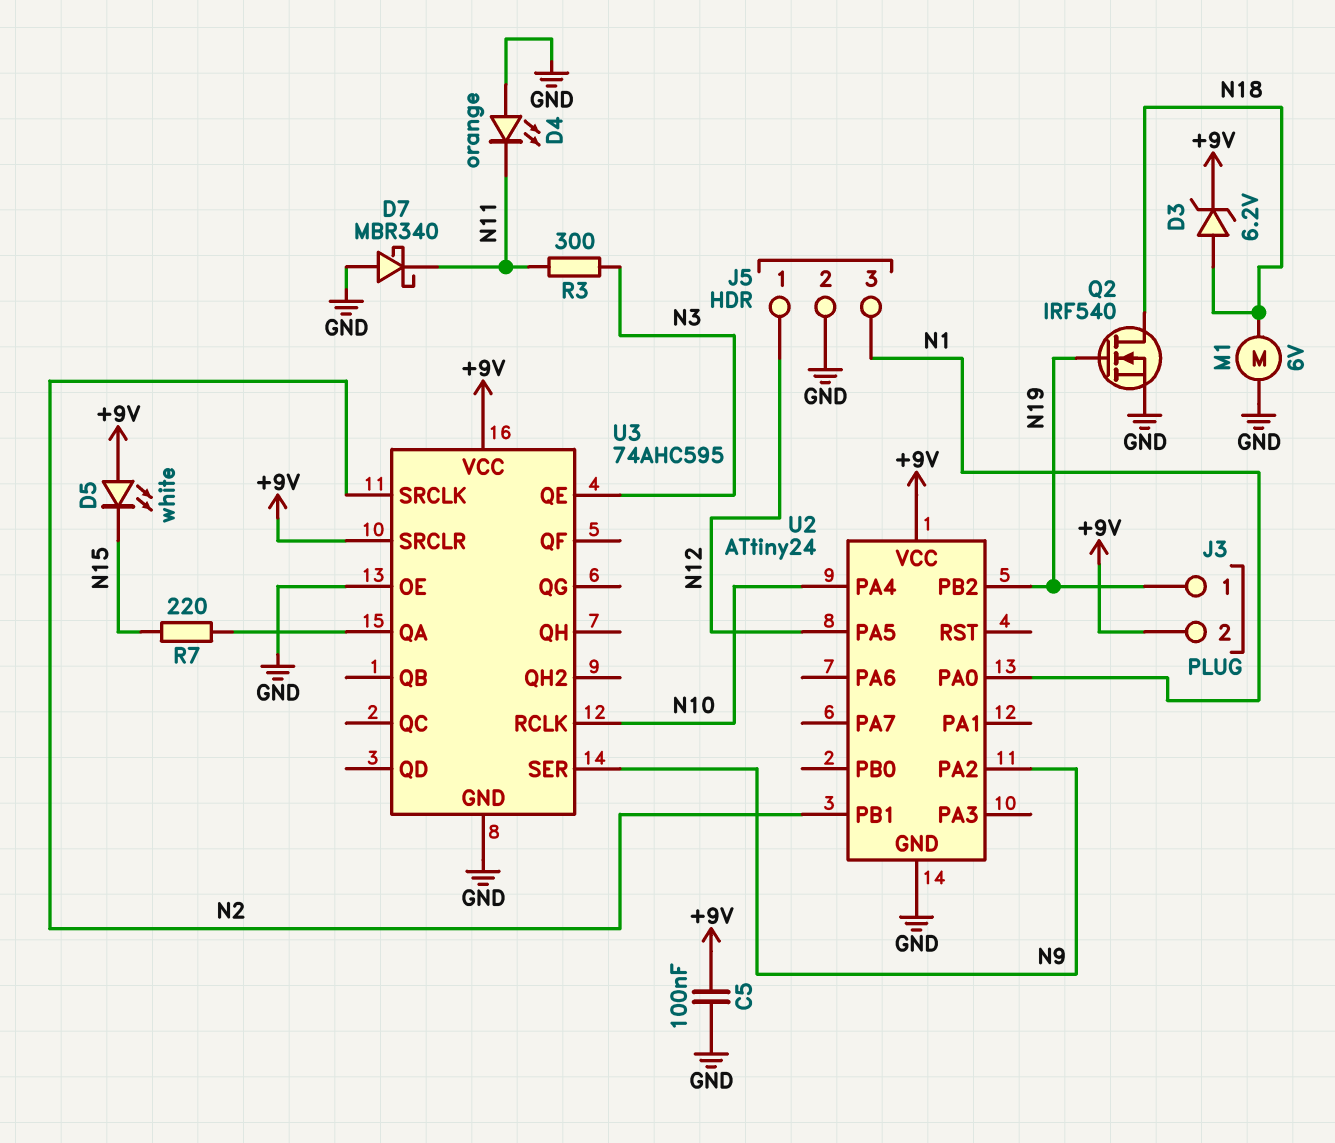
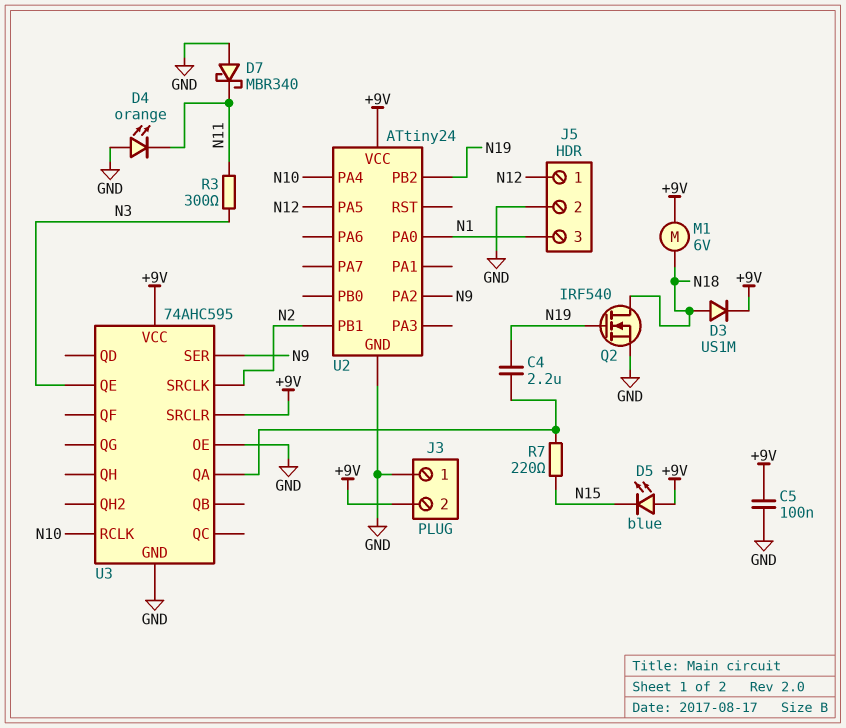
C4: none -> 2.2uF (N19, U3/QA)
D3: zener 6.2V (A N18, K +9V) -> diode US1M (A N18, K +9V)
D5: LED white (A +9V, K N15) -> LED blue (A +9V, K N15)
J3 pin 1: N19 -> GND
M1: motor 6V (GND, N18) -> motor 6V (+9V, N18)

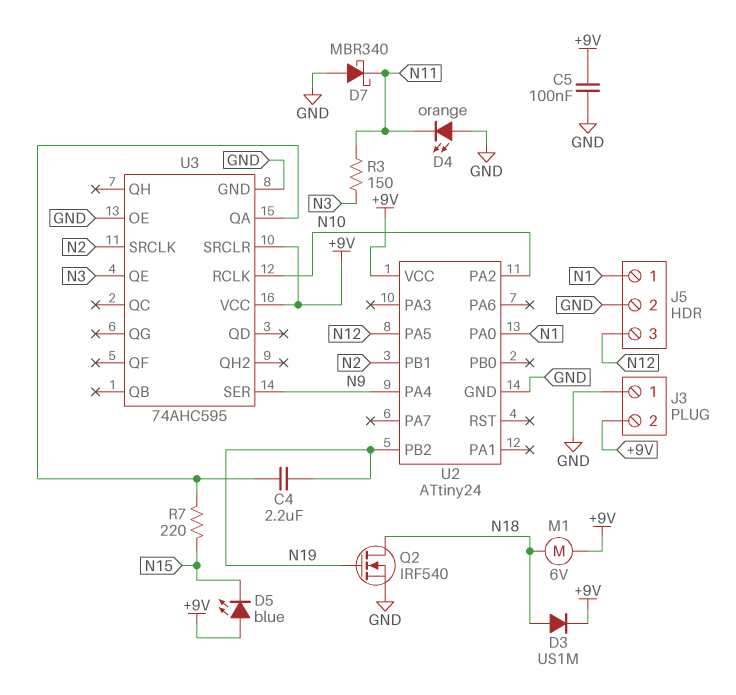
J5 pin 1: N12 -> N1
J5 pin 3: N1 -> N12
R3: 300 (N3, N11) -> 150 (N3, N11)
U2 pin PA2: N9 -> N10
U2 pin PA4: N10 -> N9

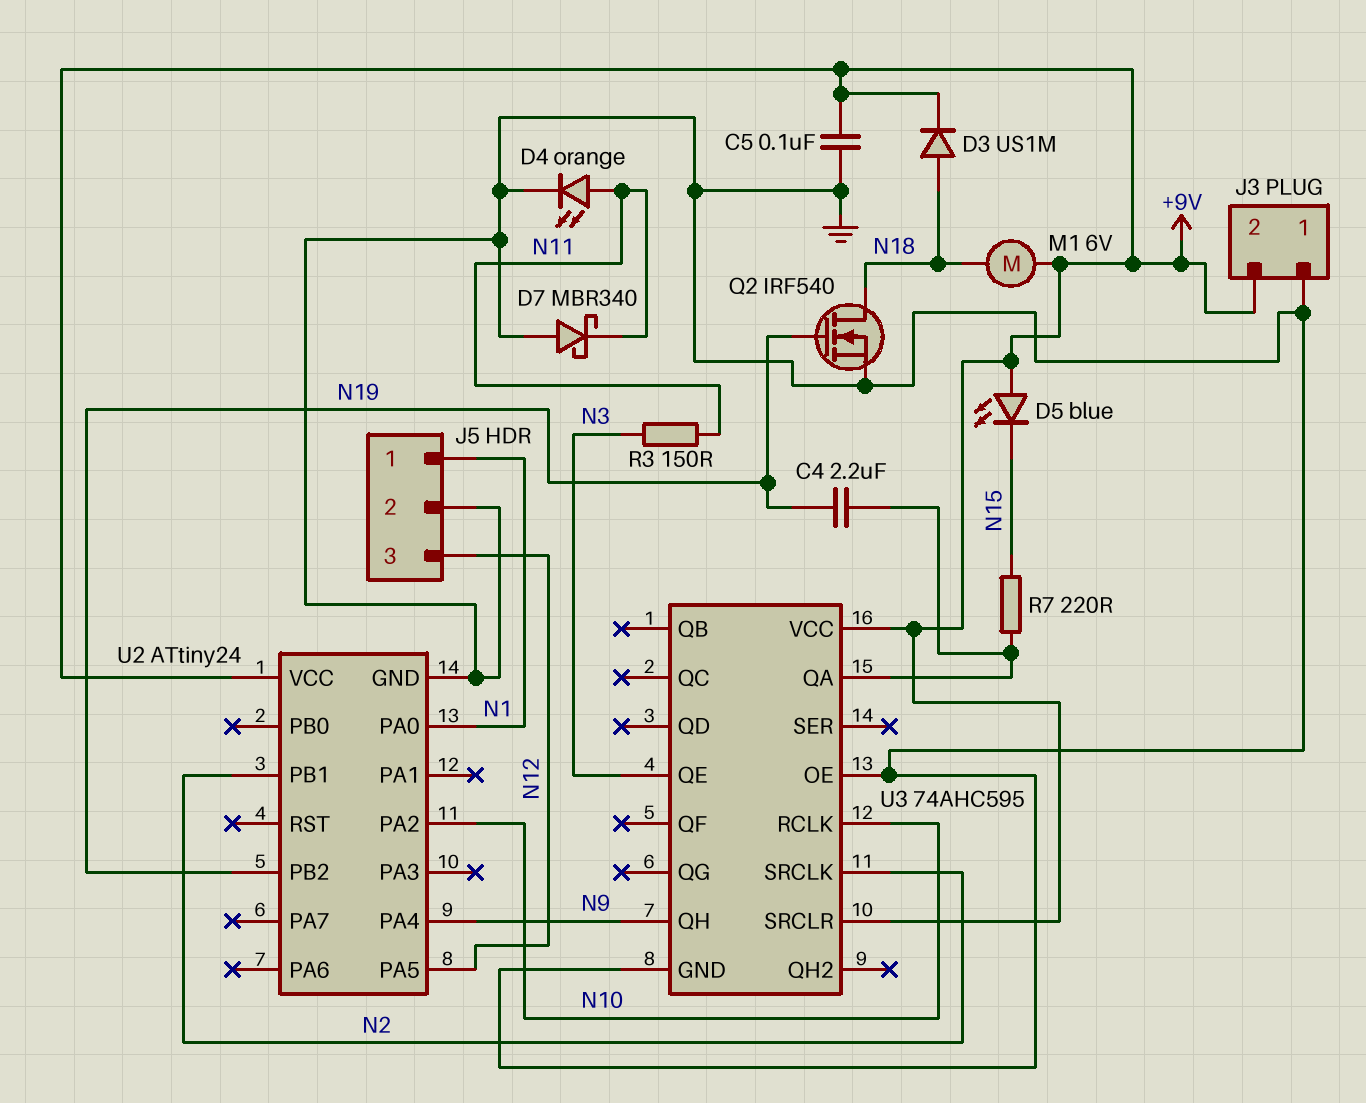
D4: LED orange (A GND, K N11) -> LED orange (A N11, K GND)
U3 pin QH: none -> N9
U3 pin SER: N9 -> none

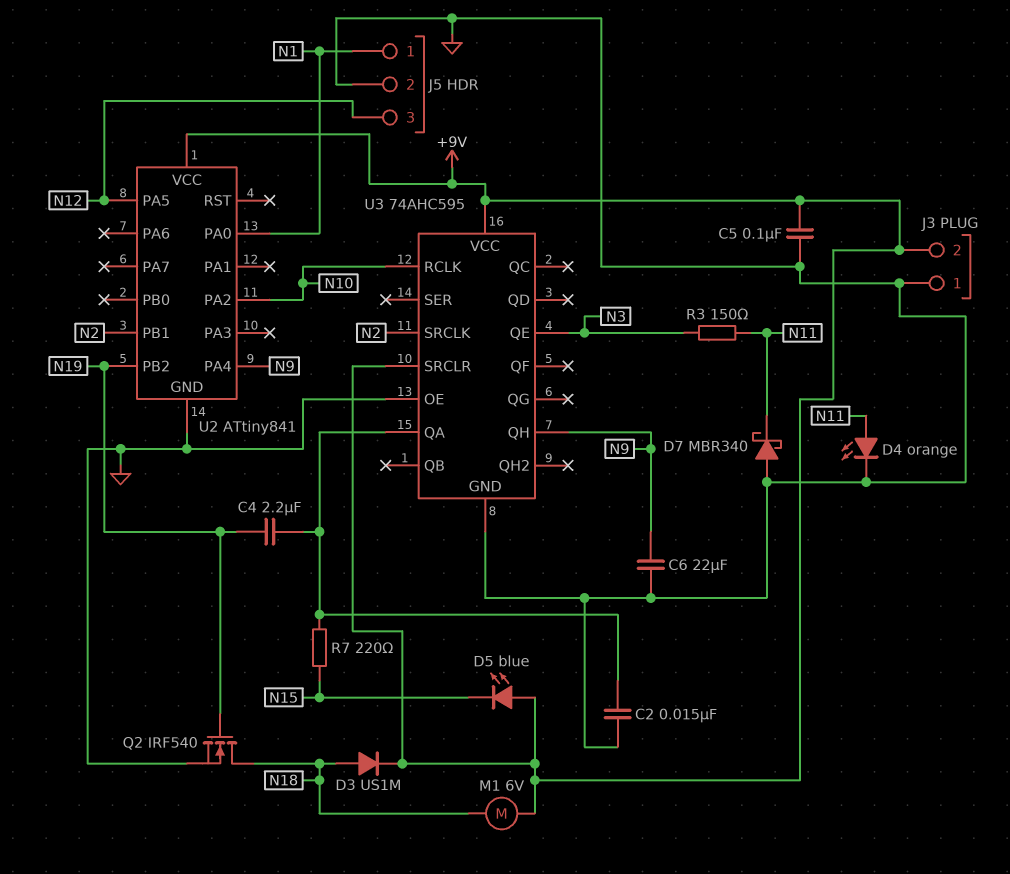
C2: none -> 15nF (GND, U3/QA)
C6: none -> 22uF (GND, N9)
U2: ATtiny24 -> ATtiny841

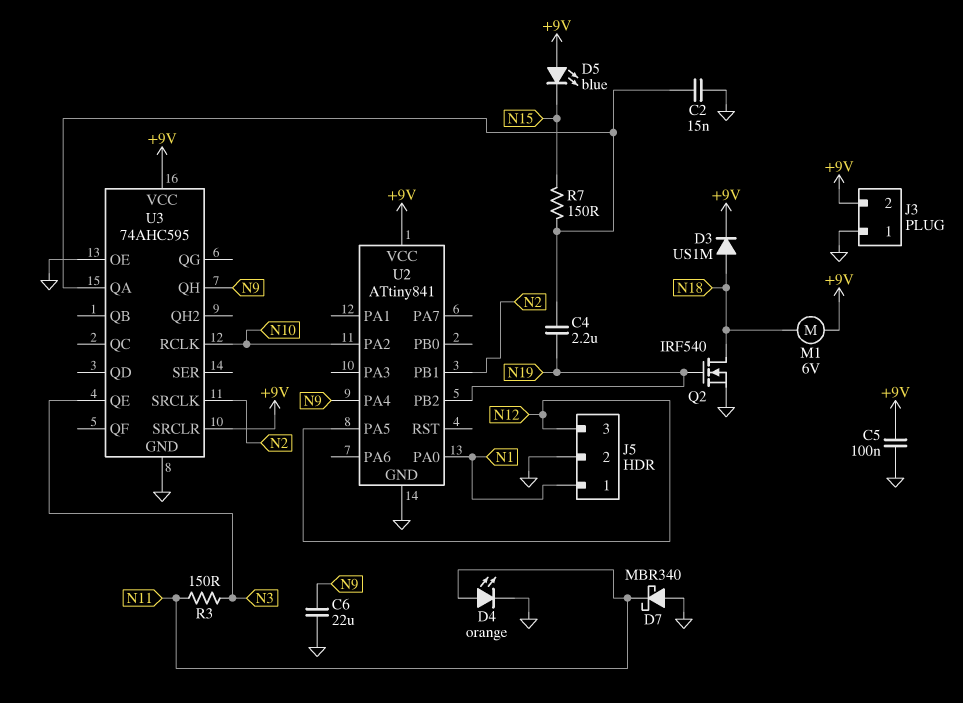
R7: 220 (N15, U3/QA) -> 150 (N15, U3/QA)

